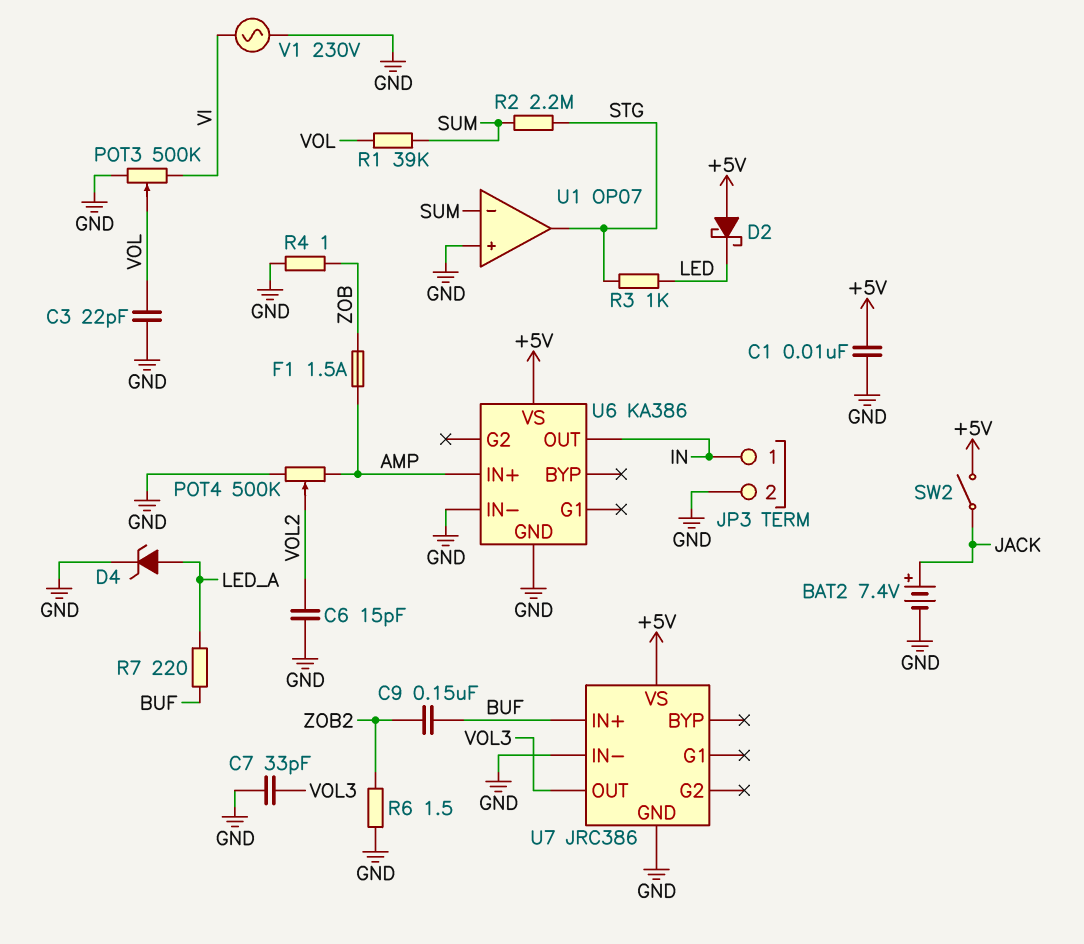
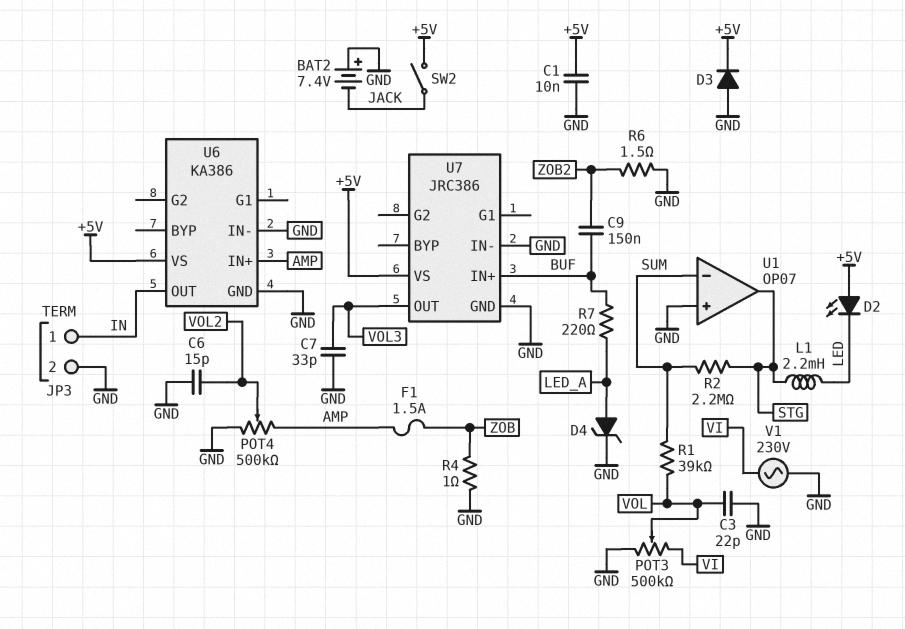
BAT2: 7.4V (plus JACK, minus GND) -> 7.4V (plus GND, minus JACK)
D2: schottky (A +5V, K LED) -> LED (A +5V, K LED)
D3: none -> diode (A GND, K +5V)
L1: none -> 2.2mH (LED, STG)
R3: 1k (LED, STG) -> none

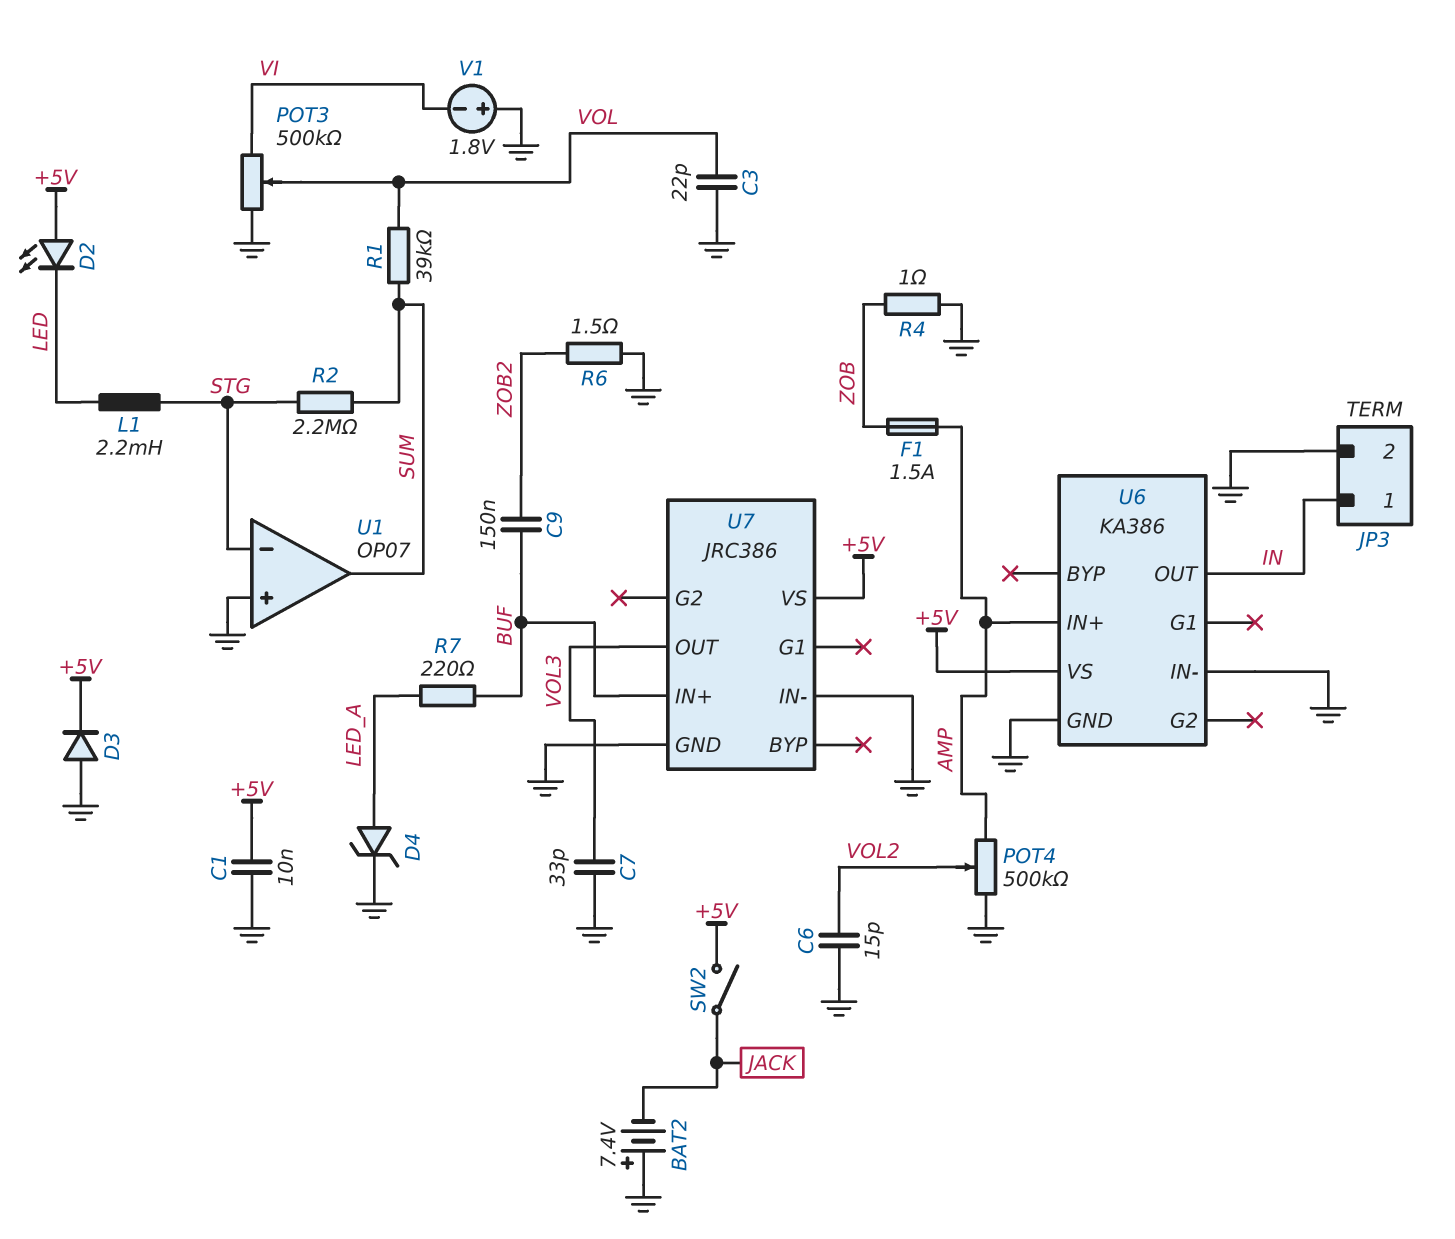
U1 pin in-: SUM -> STG
U1 pin out: STG -> SUM
V1: AC 230V (GND, VI) -> 1.8V (plus GND, minus VI)

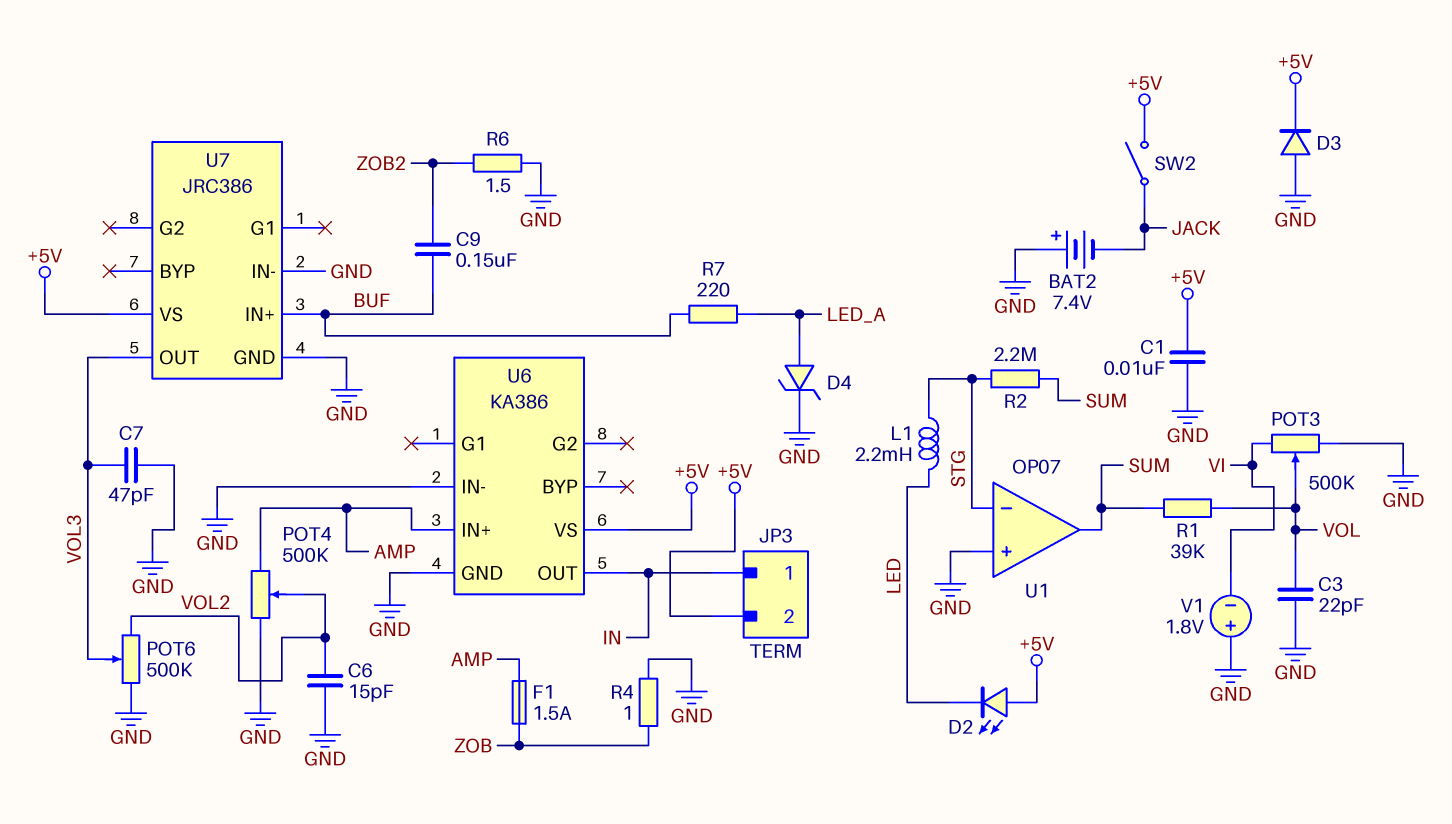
C7: 33pF (GND, VOL3) -> 47pF (GND, VOL3)
JP3 pin 2: GND -> +5V
POT6: none -> 500k (GND, VOL2, wiper VOL3)

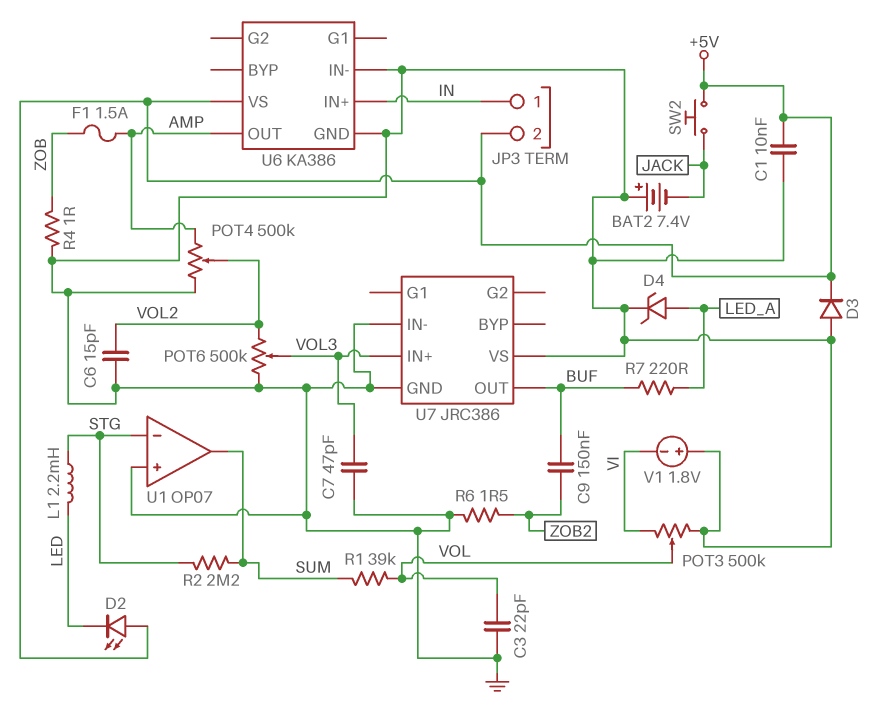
SW2: switch (+5V, JACK) -> button (+5V, JACK)
U6 pin IN+: AMP -> IN
U6 pin OUT: IN -> AMP
U7 pin IN+: BUF -> VOL3
U7 pin OUT: VOL3 -> BUF
U7 pin VS: +5V -> GND

